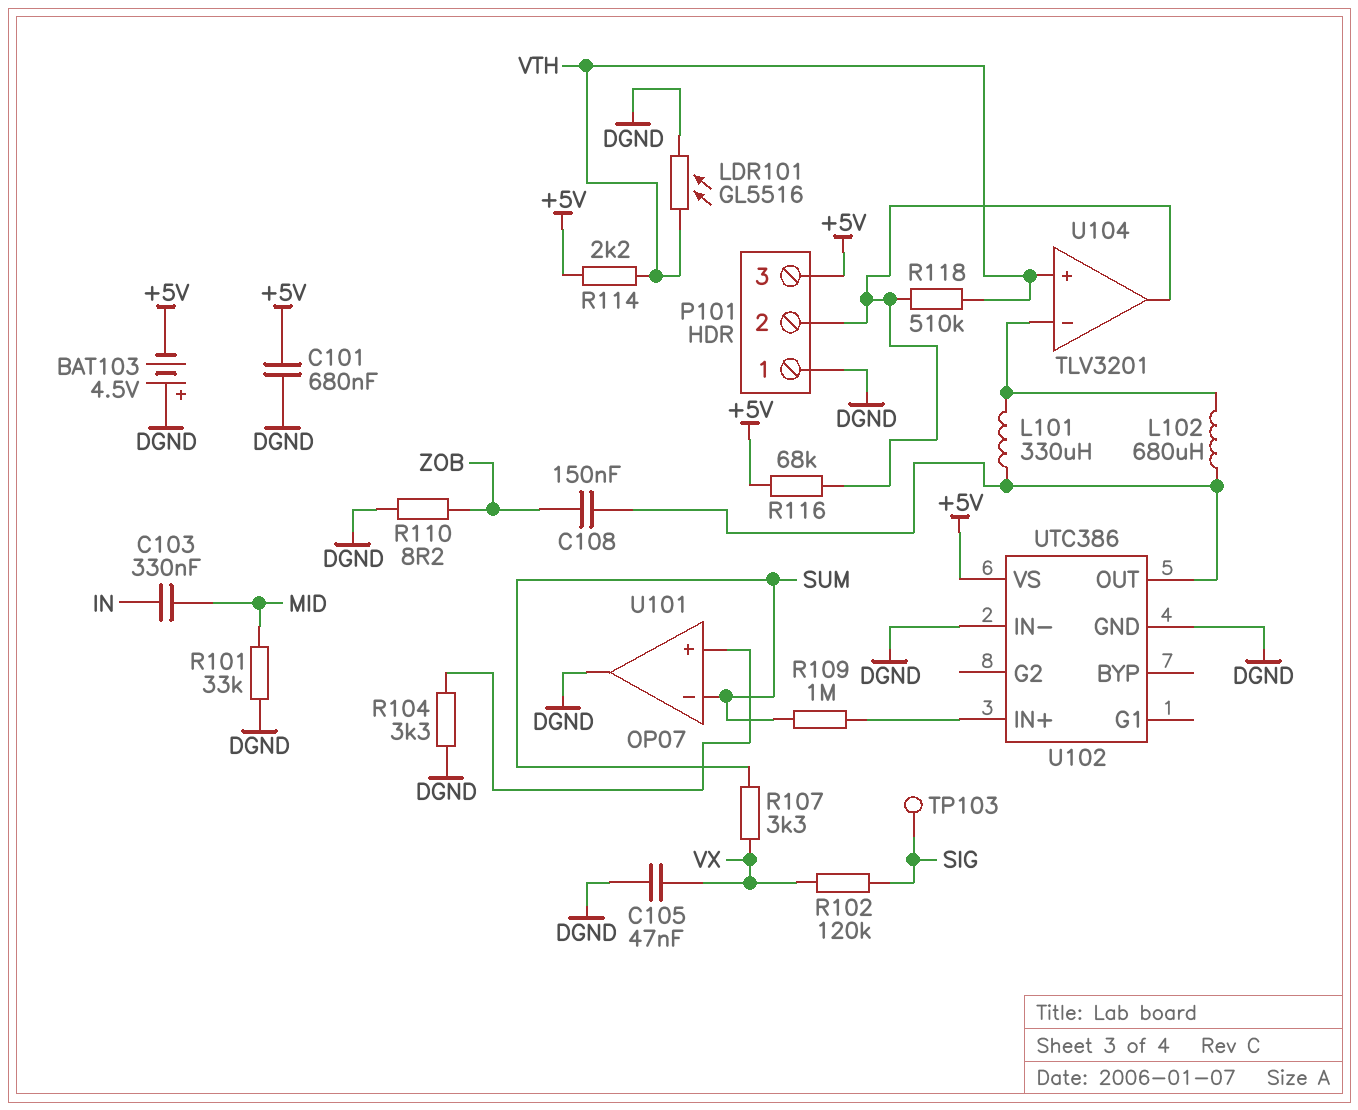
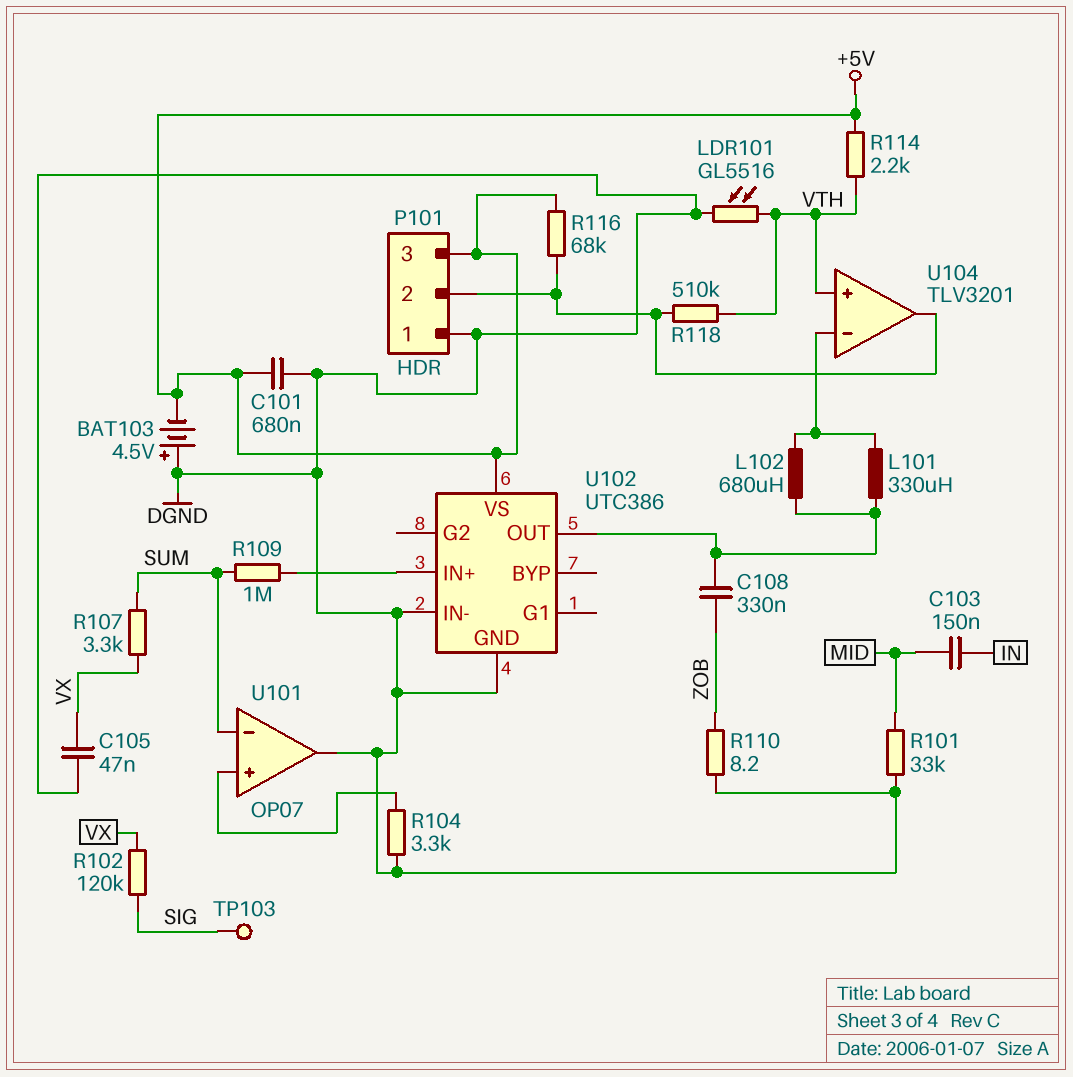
C103: 330nF (IN, MID) -> 150nF (IN, MID)
C108: 150nF (U102/OUT, ZOB) -> 330nF (U102/OUT, ZOB)

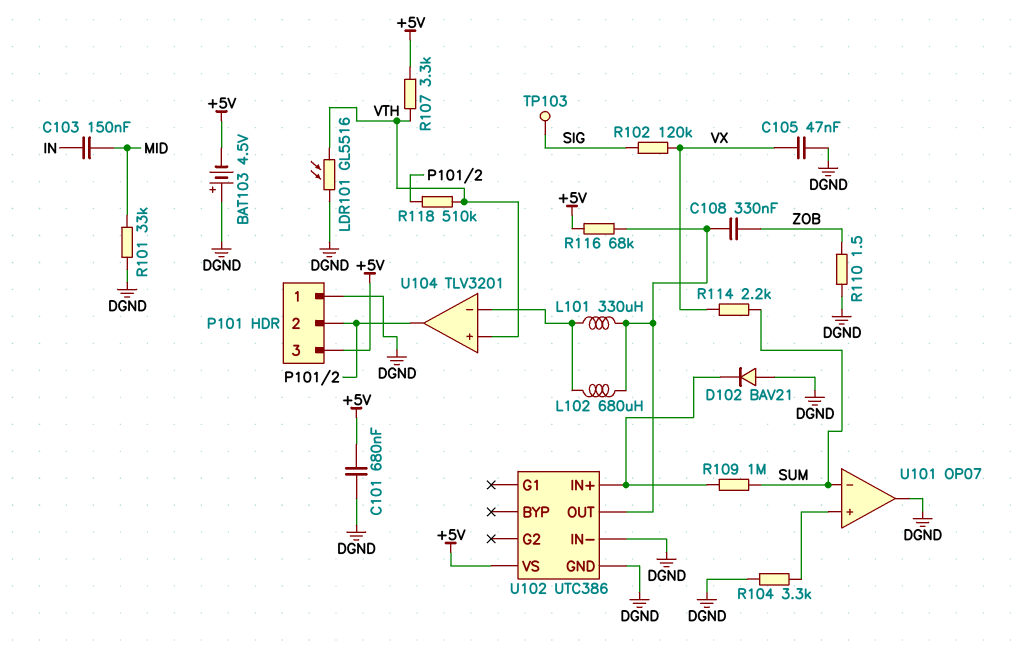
D102: none -> diode BAV21 (A DGND, K U102/IN+)
R107: 3.3k (SUM, VX) -> 3.3k (+5V, VTH)
R110: 8.2 (DGND, ZOB) -> 1.5 (DGND, ZOB)
R114: 2.2k (+5V, VTH) -> 2.2k (SUM, VX)
R116: 68k (+5V, P101/2) -> 68k (+5V, U102/OUT)

